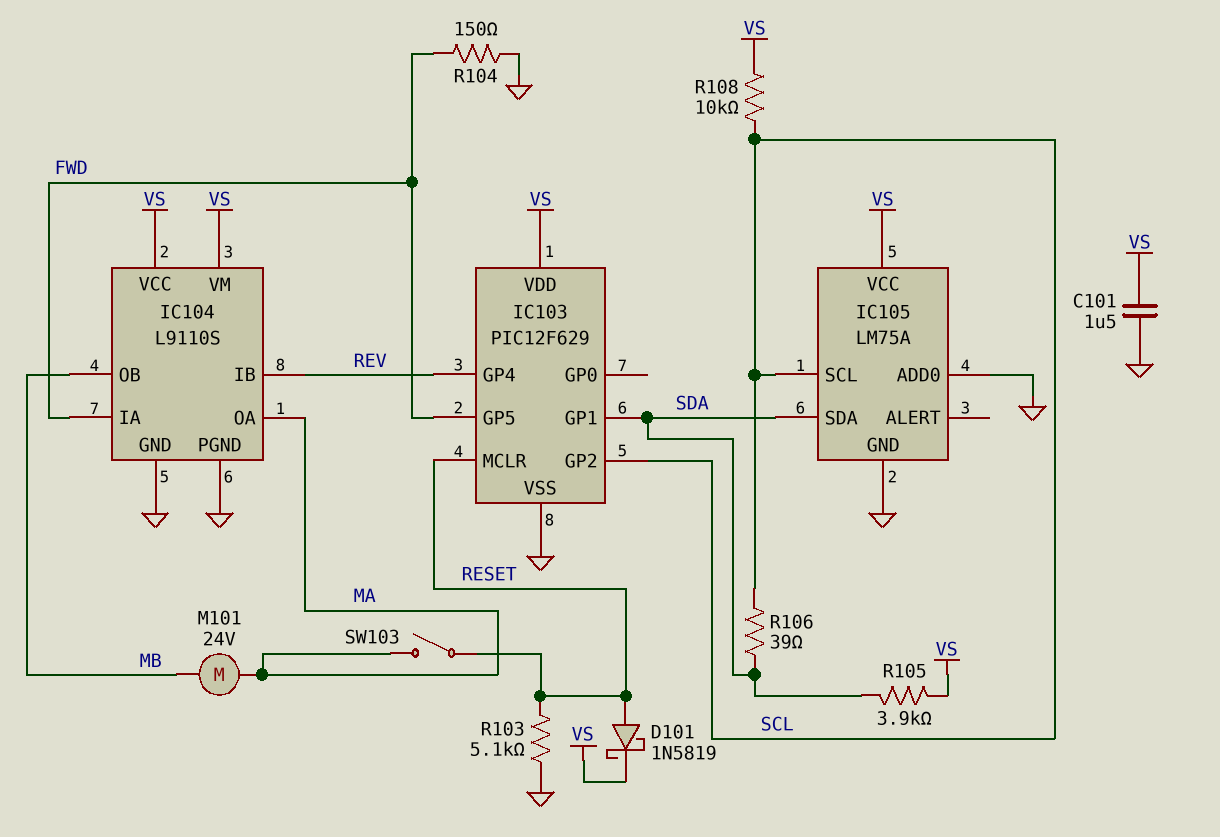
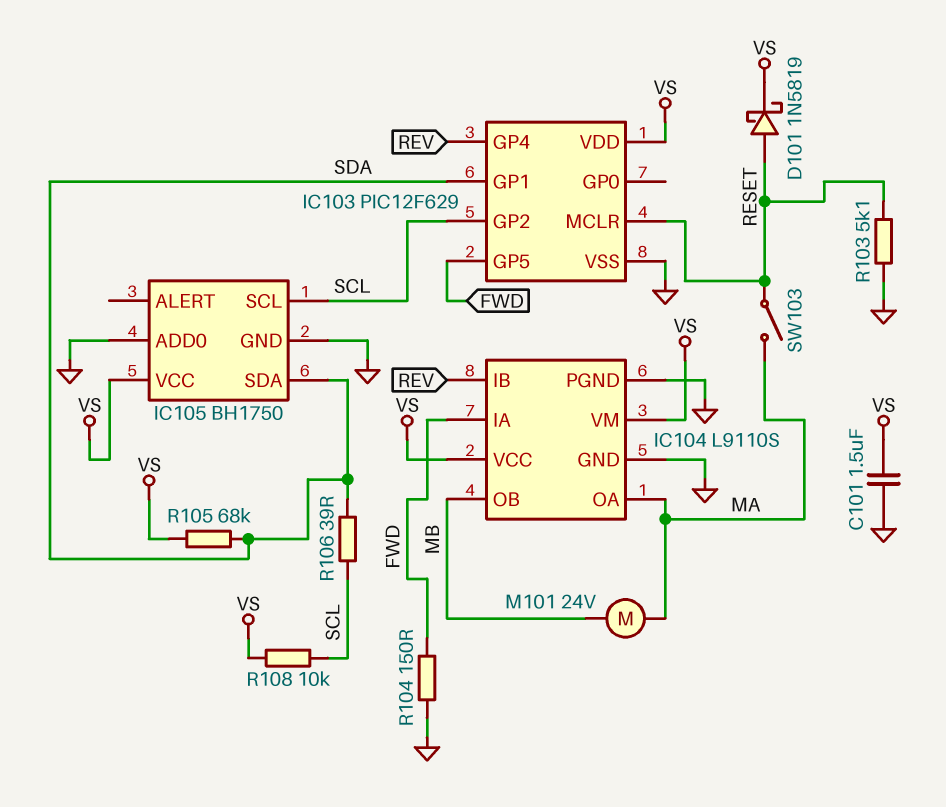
IC105: LM75A -> BH1750
R105: 3.9k (SDA, VS) -> 68k (SDA, VS)

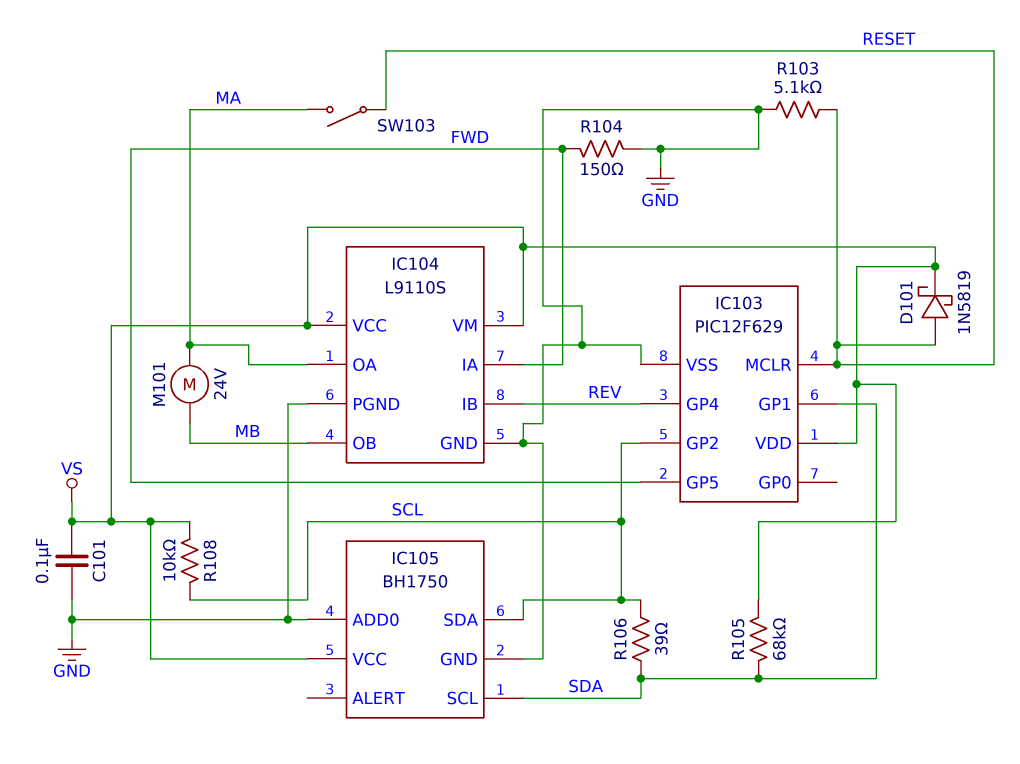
C101: 1.5uF (GND, VS) -> 100nF (GND, VS)
IC105 pin SCL: SCL -> SDA
IC105 pin SDA: SDA -> SCL

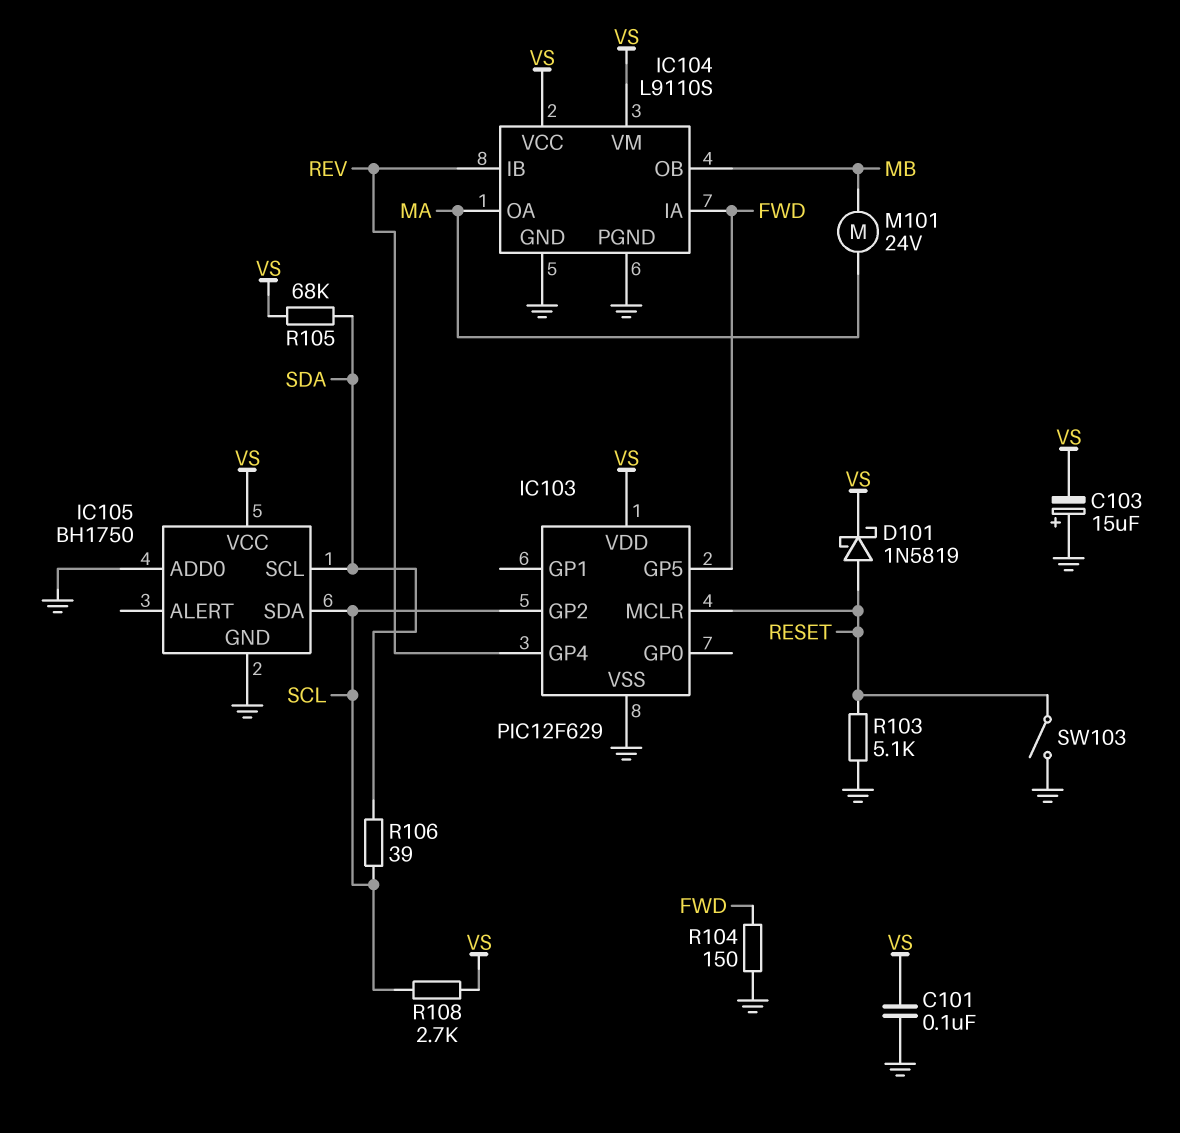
C103: none -> 15uF (plus GND, minus VS)
IC103 pin GP1: SDA -> none
R108: 10k (SCL, VS) -> 2.7k (SCL, VS)
SW103: switch (MA, RESET) -> switch (GND, RESET)

